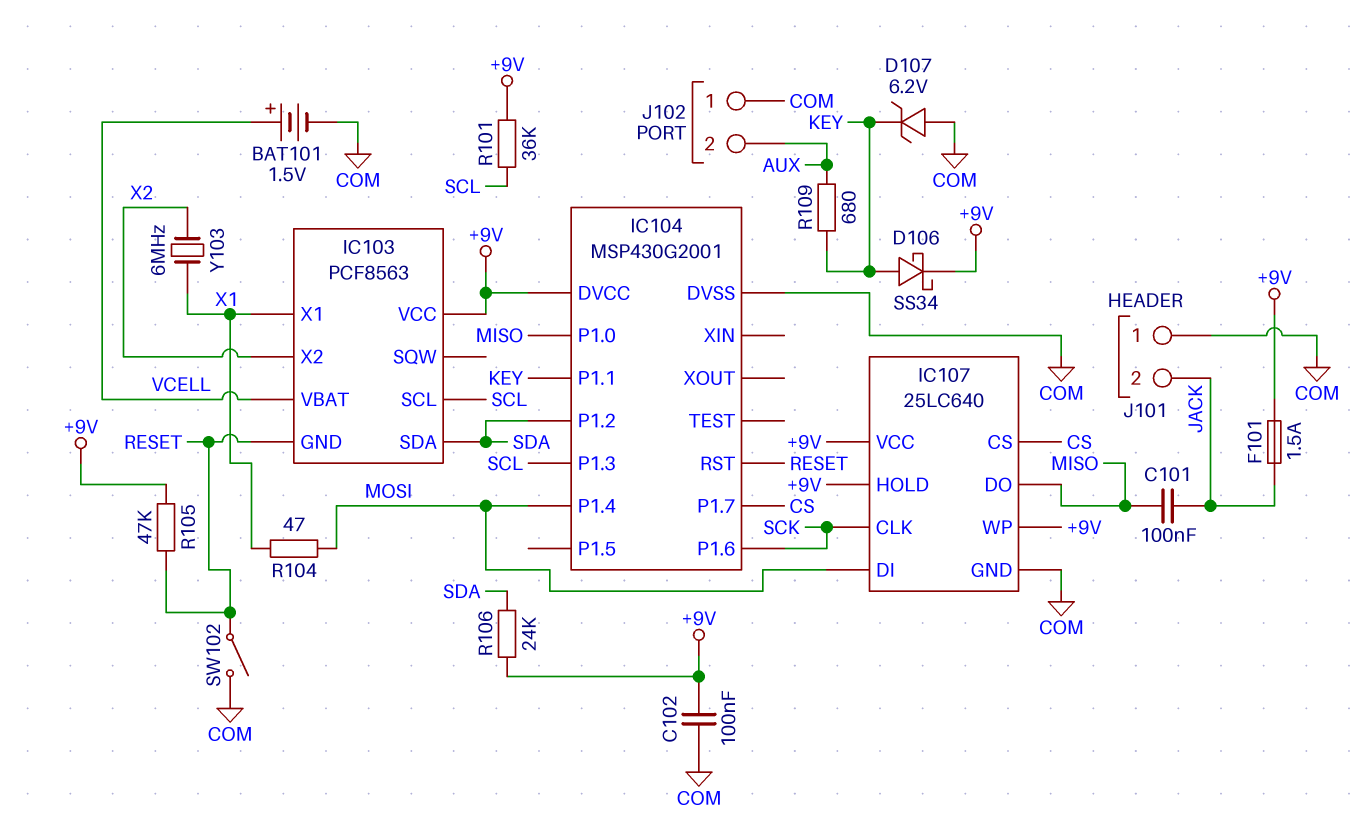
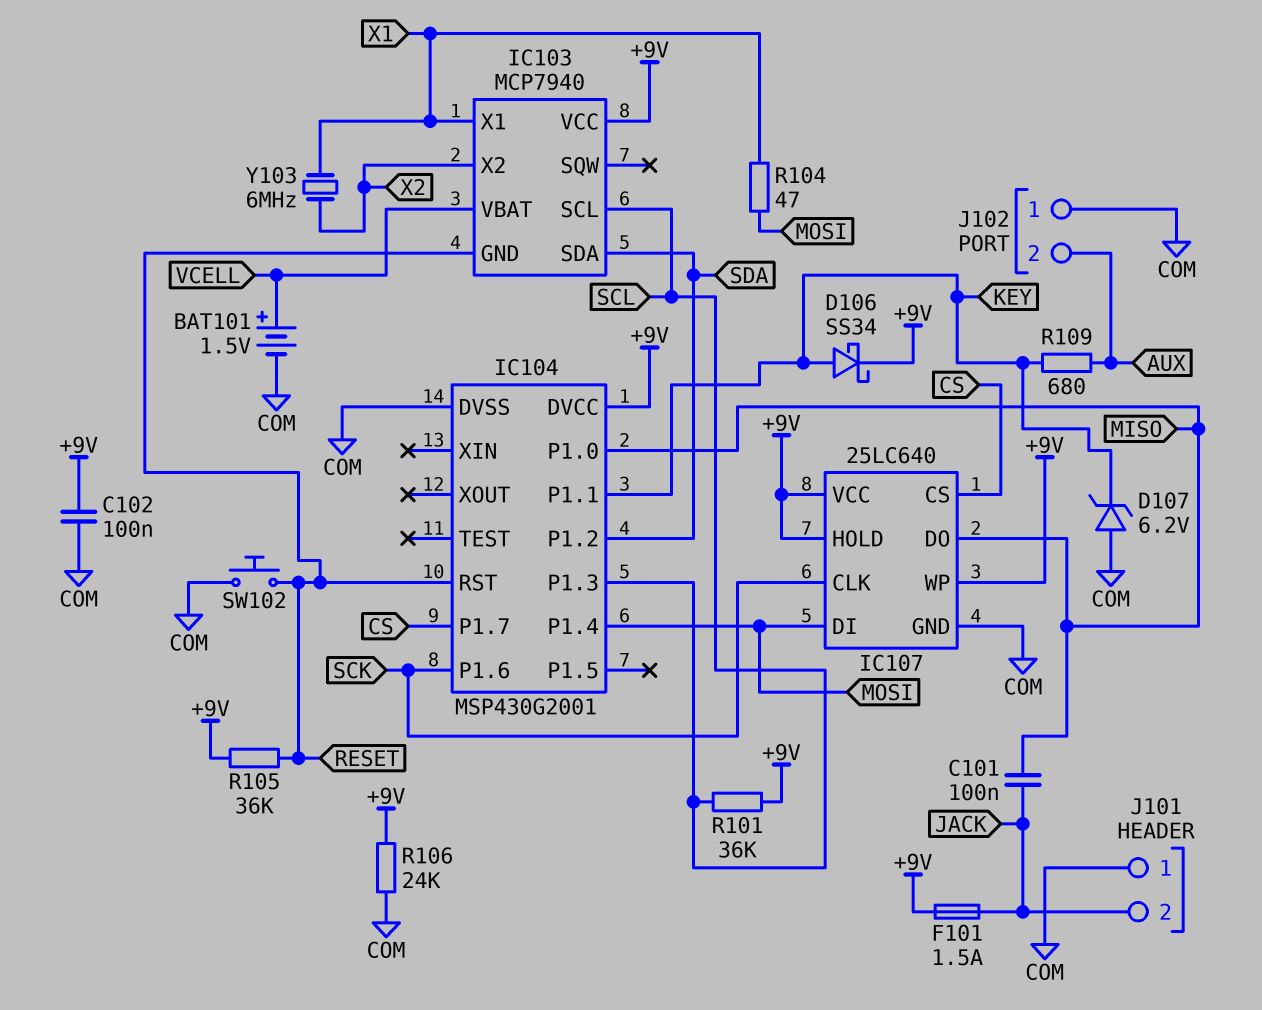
IC103: PCF8563 -> MCP7940
R105: 47k (+9V, RESET) -> 36k (+9V, RESET)
R106: 24k (+9V, SDA) -> 24k (+9V, COM)
SW102: switch (COM, RESET) -> button (COM, RESET)

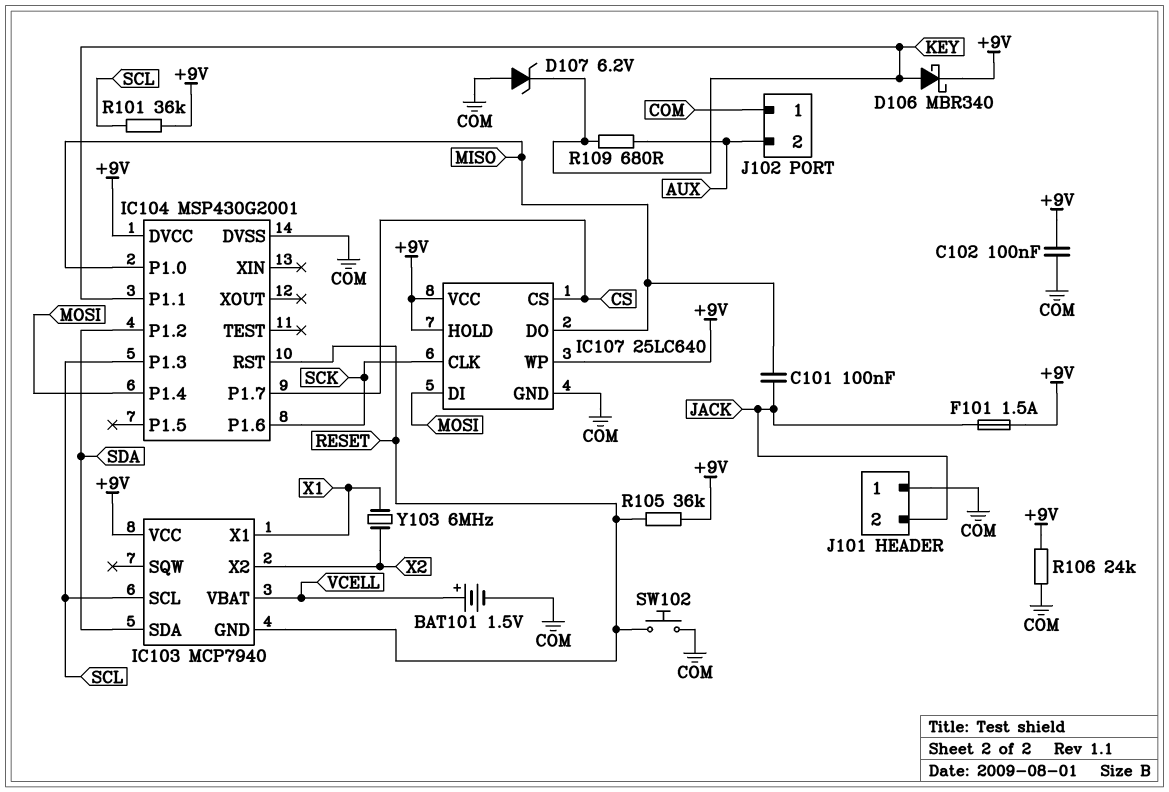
D106: schottky SS34 (A KEY, K +9V) -> schottky MBR340 (A KEY, K +9V)
R104: 47 (MOSI, X1) -> none

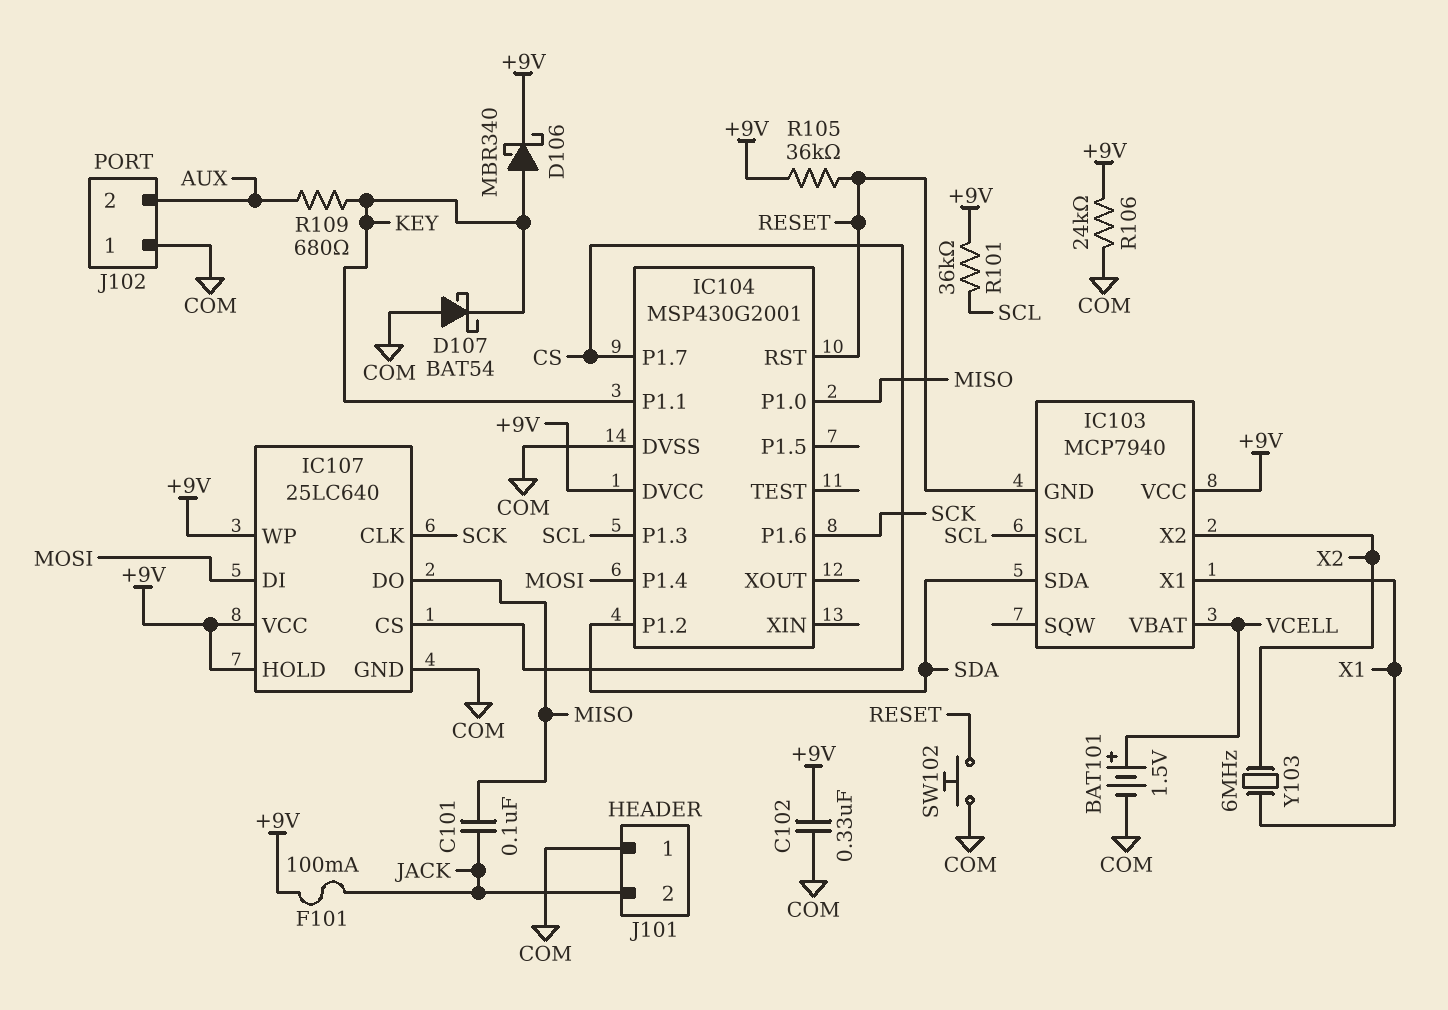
C102: 100nF (+9V, COM) -> 330nF (+9V, COM)
D107: zener 6.2V (A COM, K KEY) -> schottky BAT54 (A COM, K KEY)
F101: 1.5A (+9V, JACK) -> 100mA (+9V, JACK)

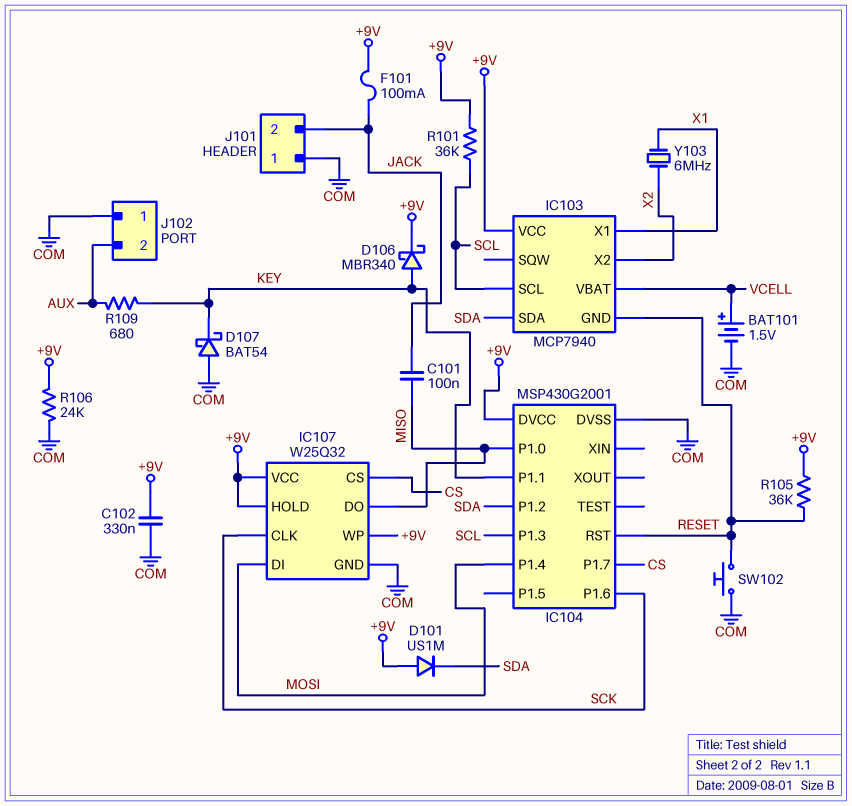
D101: none -> diode US1M (A +9V, K SDA)
IC107: 25LC640 -> W25Q32

